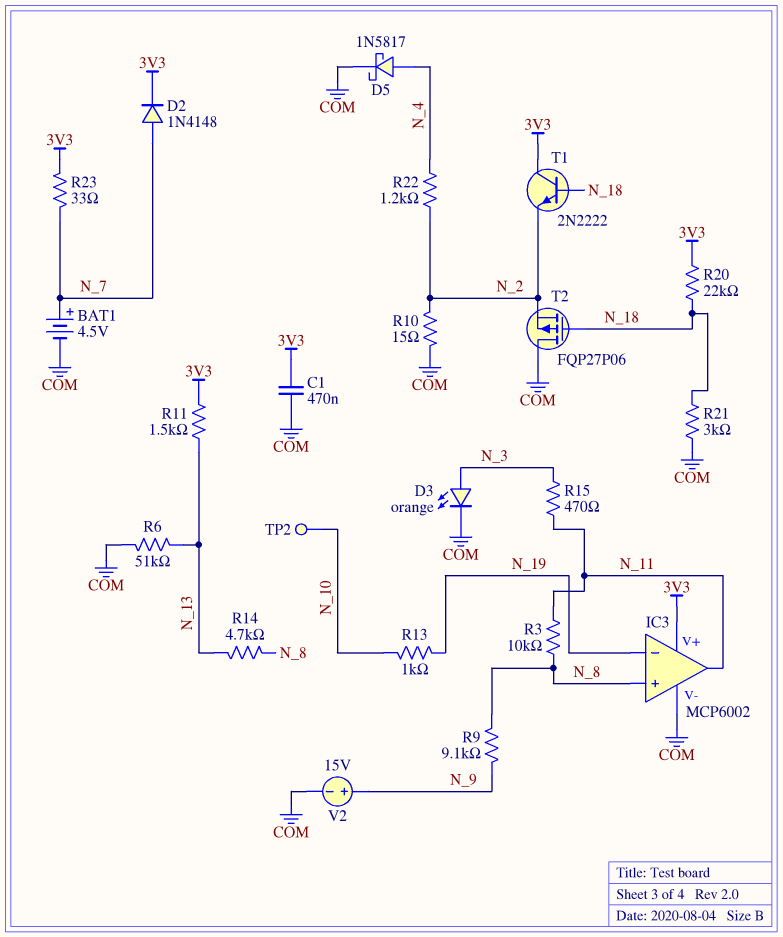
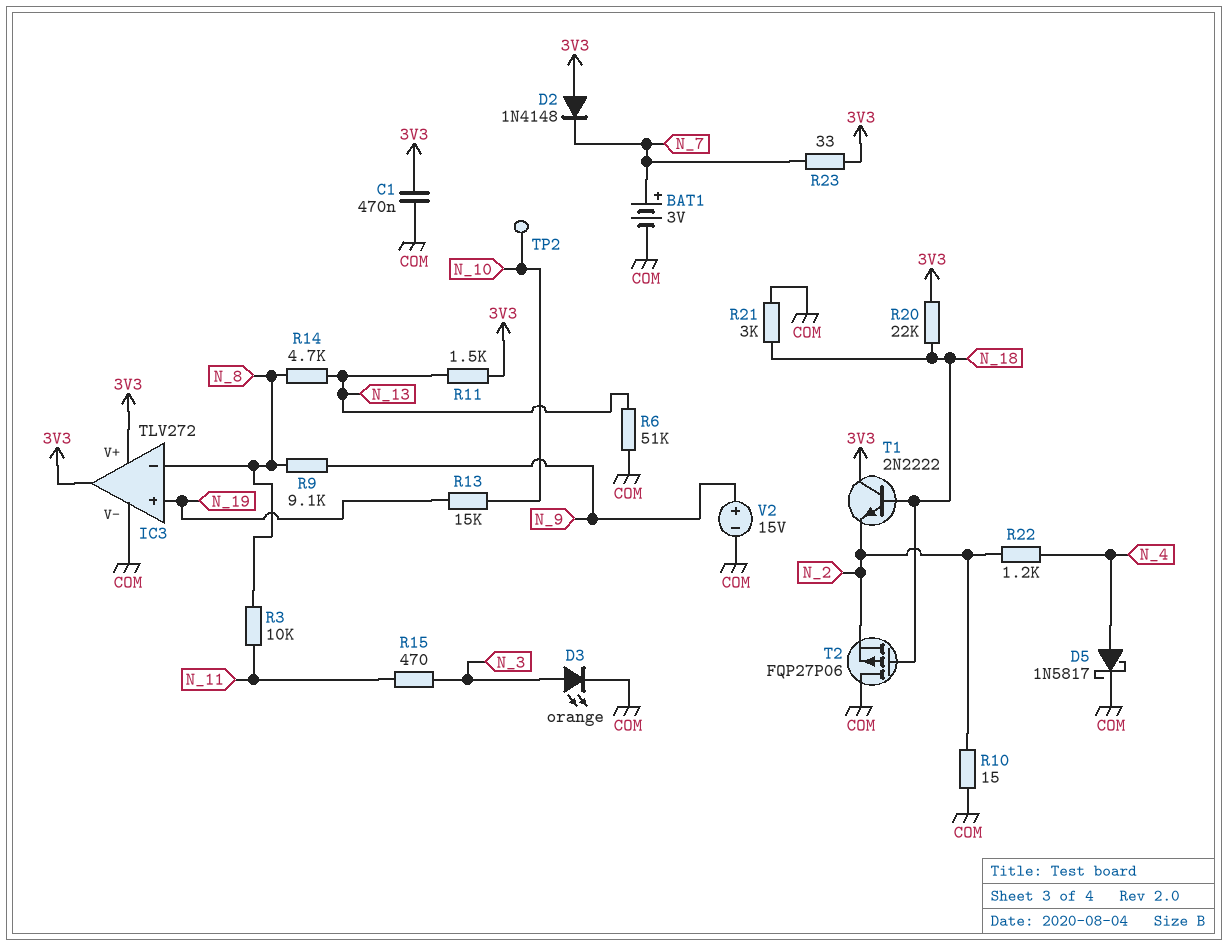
BAT1: 4.5V (plus N_7, minus COM) -> 3V (plus N_7, minus COM)
D2: diode 1N4148 (A N_7, K 3V3) -> diode 1N4148 (A 3V3, K N_7)
IC3: MCP6002 -> TLV272
IC3 pin in+: N_8 -> N_19
IC3 pin in-: N_19 -> N_8
IC3 pin out: N_11 -> 3V3
R13: 1k (N_10, N_19) -> 15k (N_10, N_19)

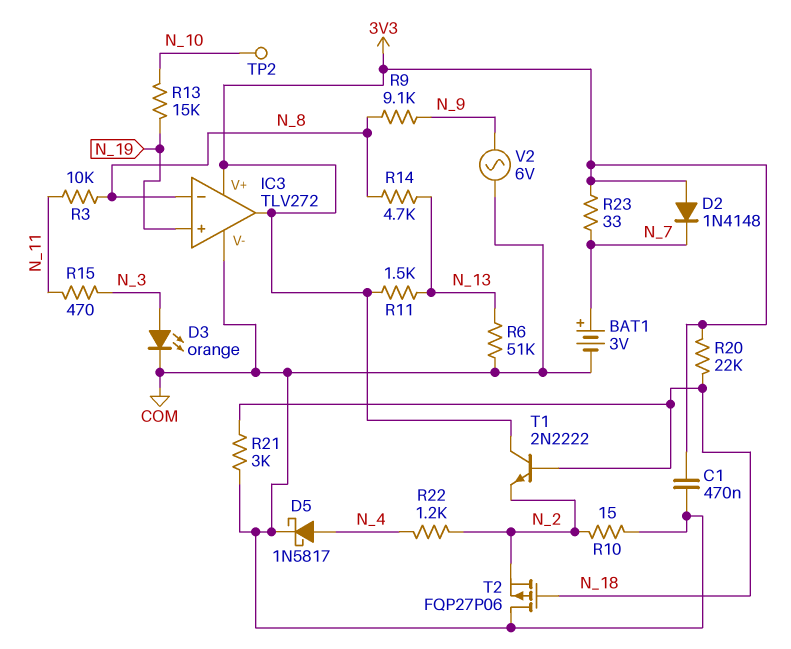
V2: 15V (plus N_9, minus COM) -> AC 6V (COM, N_9)

